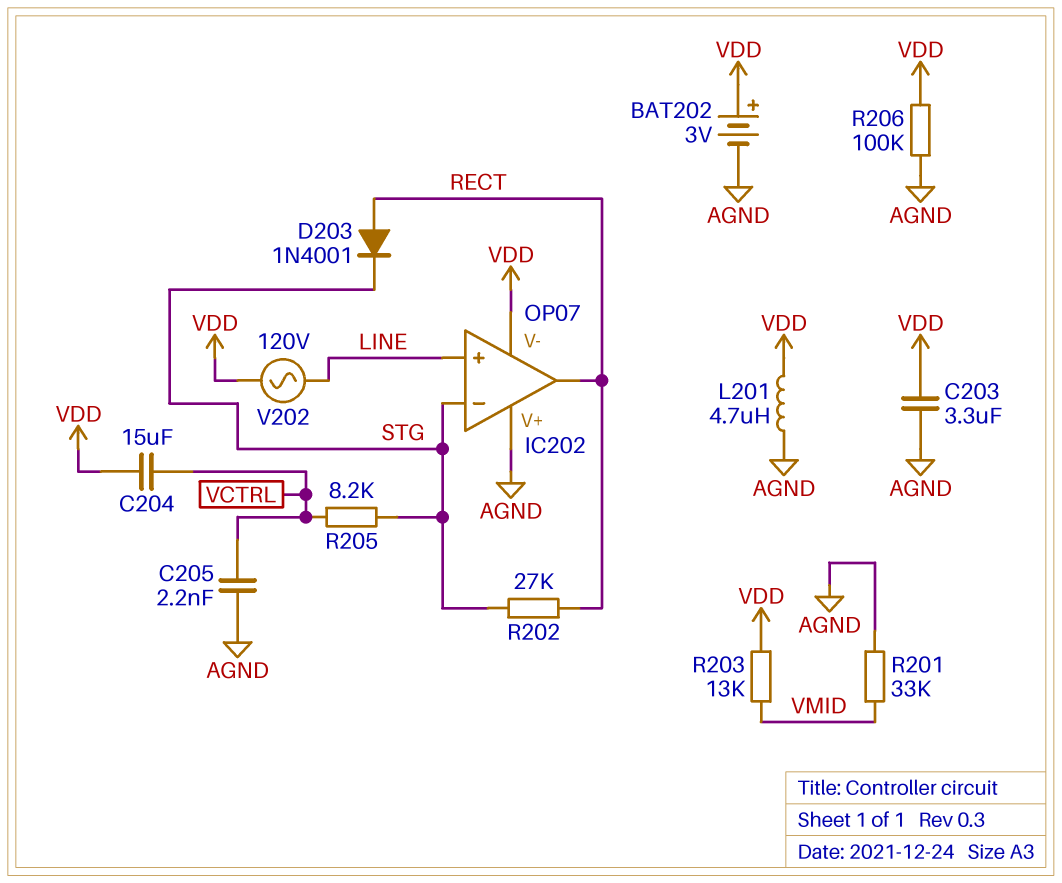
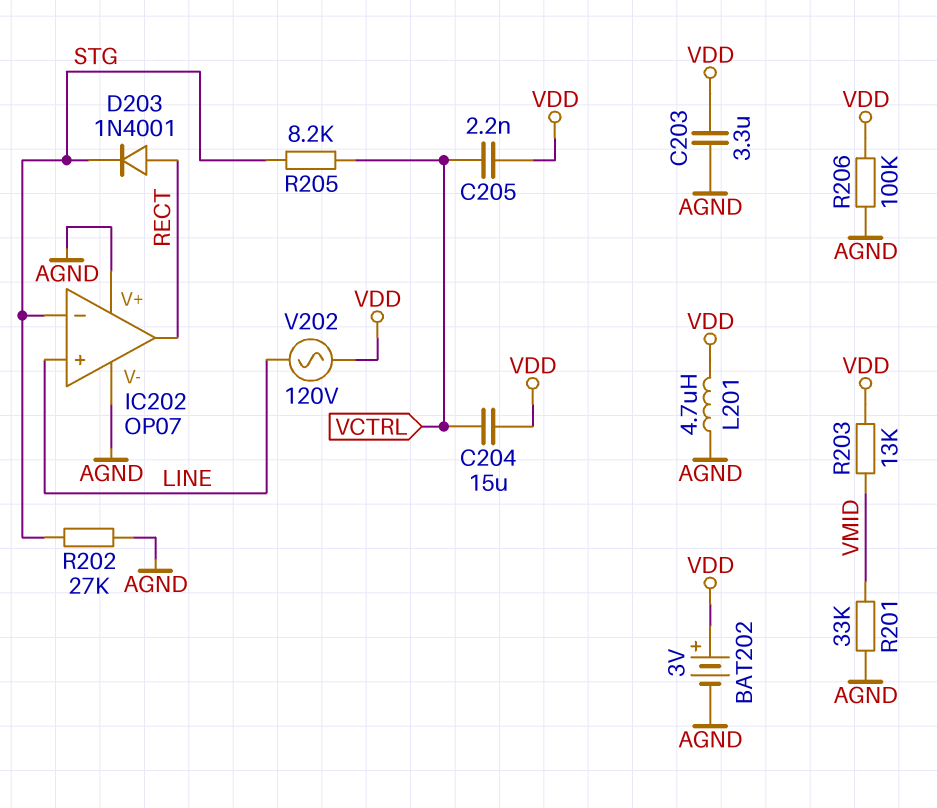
C205: 2.2nF (AGND, VCTRL) -> 2.2nF (VCTRL, VDD)
IC202 pin V-: VDD -> AGND
R202: 27k (RECT, STG) -> 27k (AGND, STG)

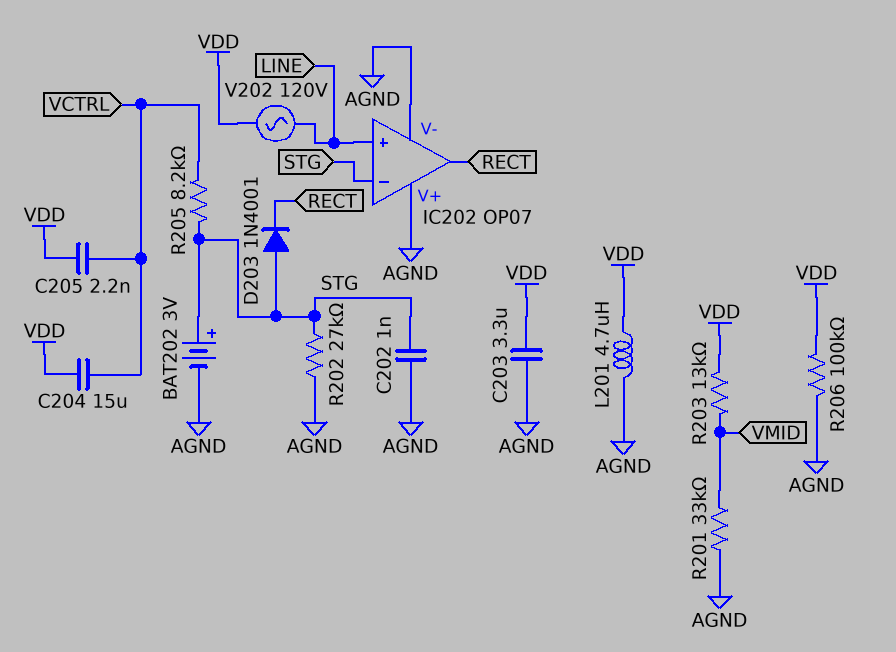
BAT202: 3V (plus VDD, minus AGND) -> 3V (plus STG, minus AGND)
C202: none -> 1nF (AGND, STG)
D203: diode 1N4001 (A RECT, K STG) -> diode 1N4001 (A STG, K RECT)

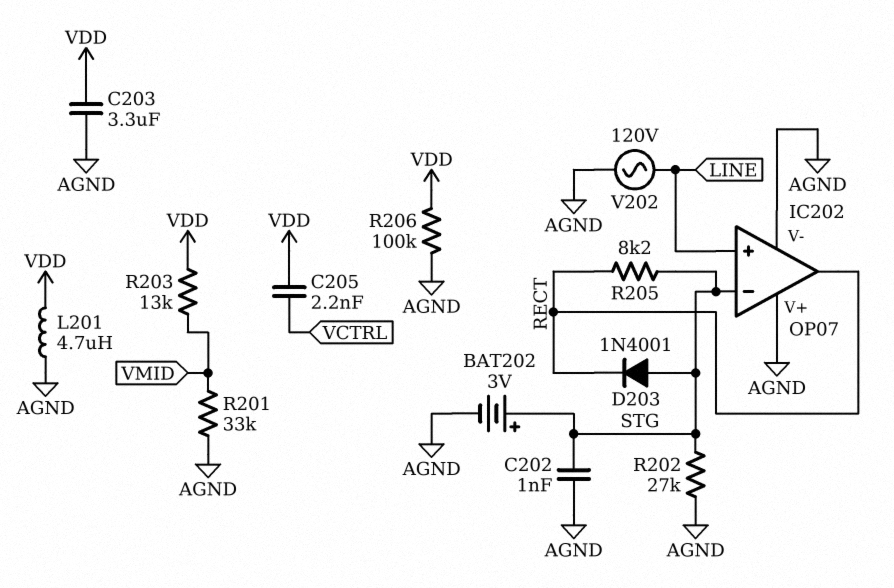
C204: 15uF (VCTRL, VDD) -> none
R205: 8.2k (STG, VCTRL) -> 8.2k (RECT, STG)
V202: AC 120V (LINE, VDD) -> AC 120V (AGND, LINE)

